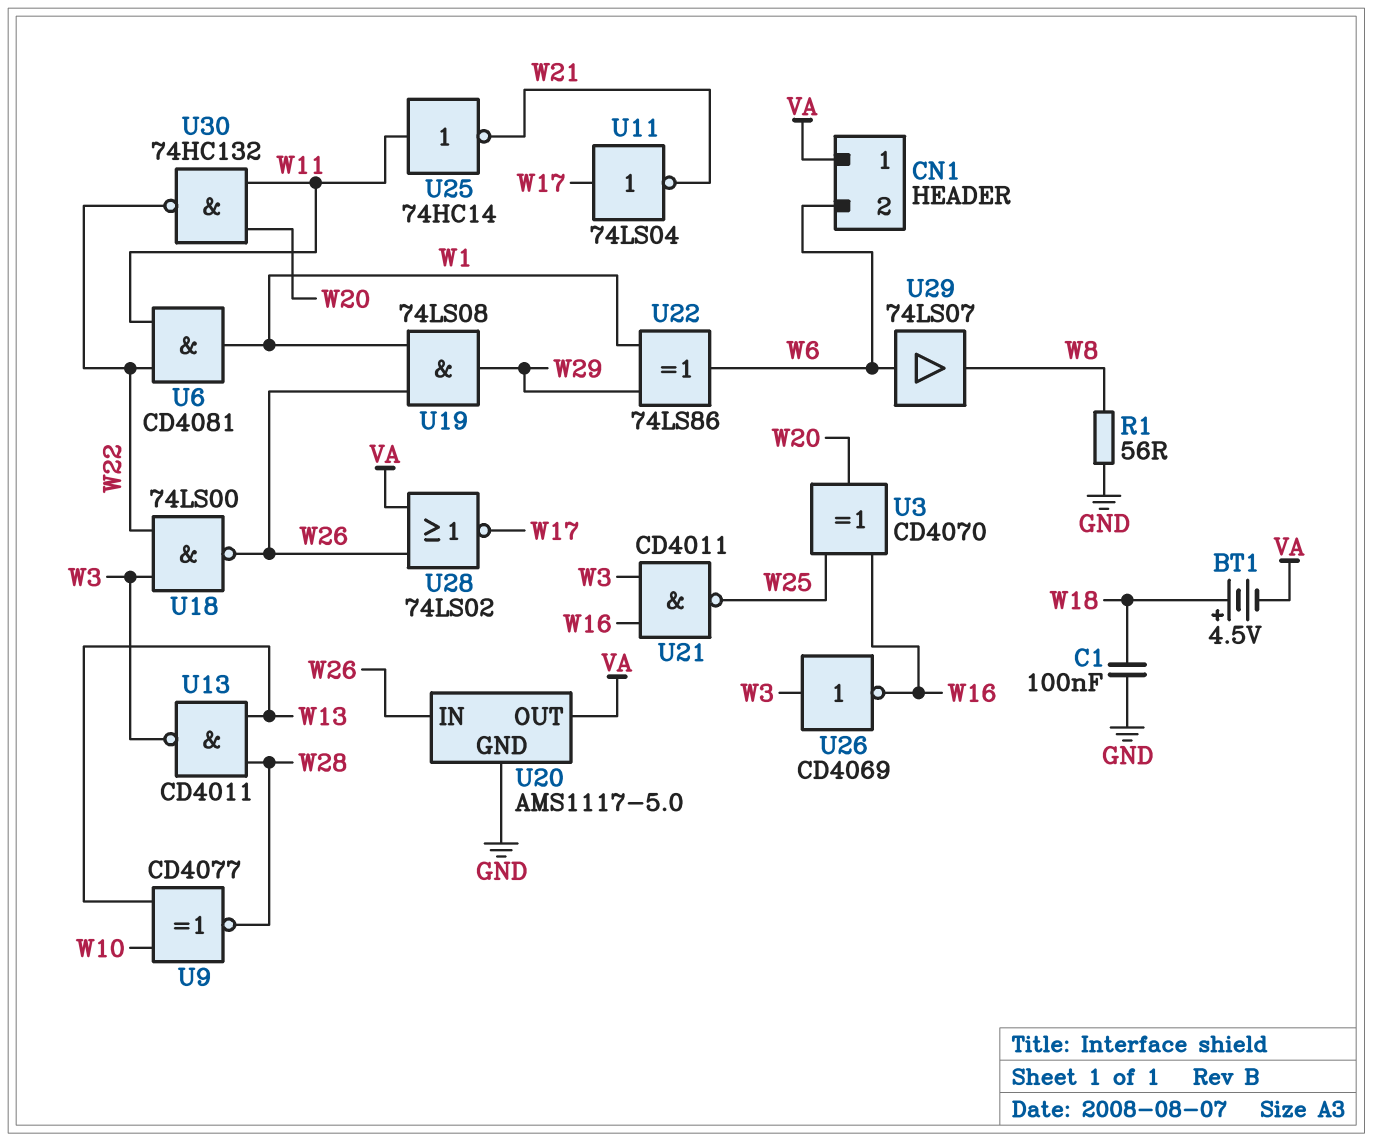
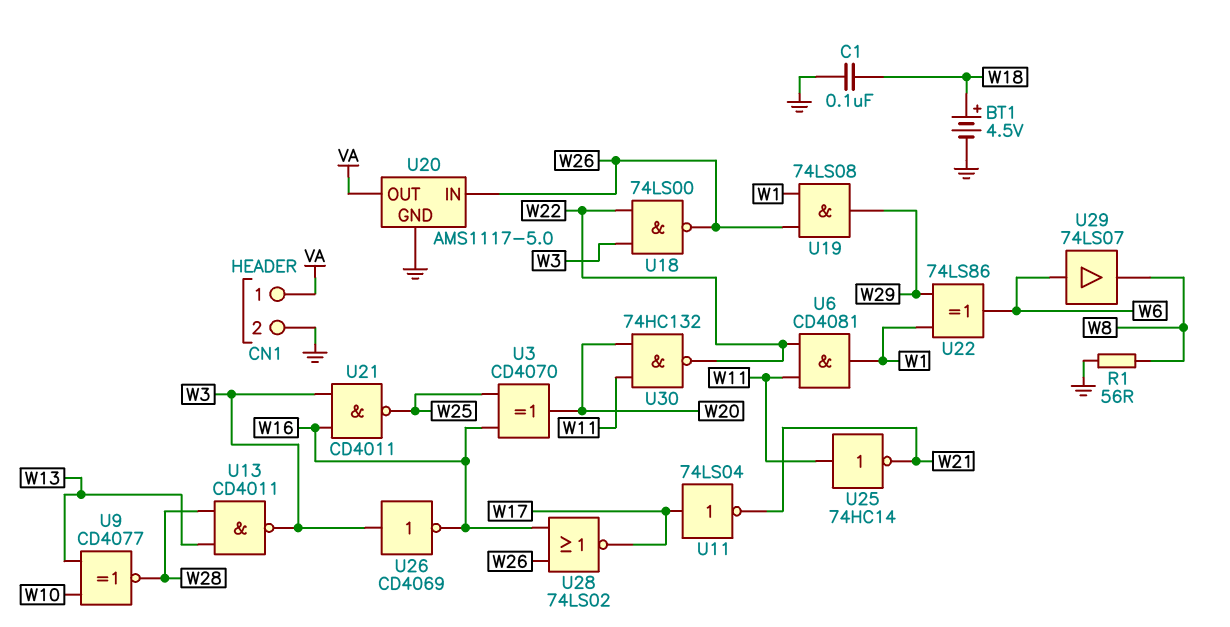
BT1: 4.5V (plus W18, minus VA) -> 4.5V (plus W18, minus GND)
CN1 pin 2: W6 -> GND
U28: NOR 74LS02 (in VA, in W26, out W17) -> NOR 74LS02 (in W16, in W26, out W17)

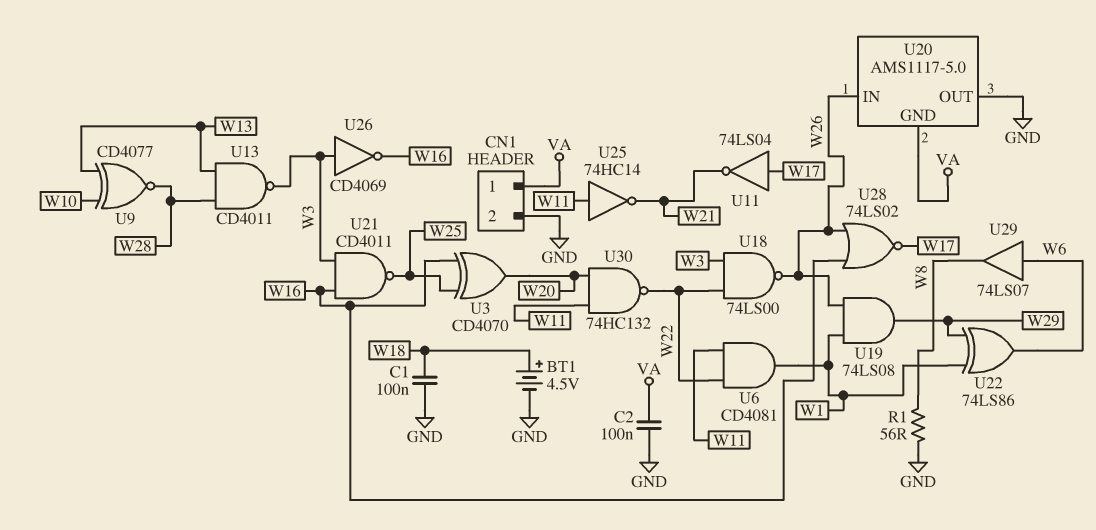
C2: none -> 100nF (GND, VA)
U20 pin GND: GND -> VA
U20 pin OUT: VA -> GND

